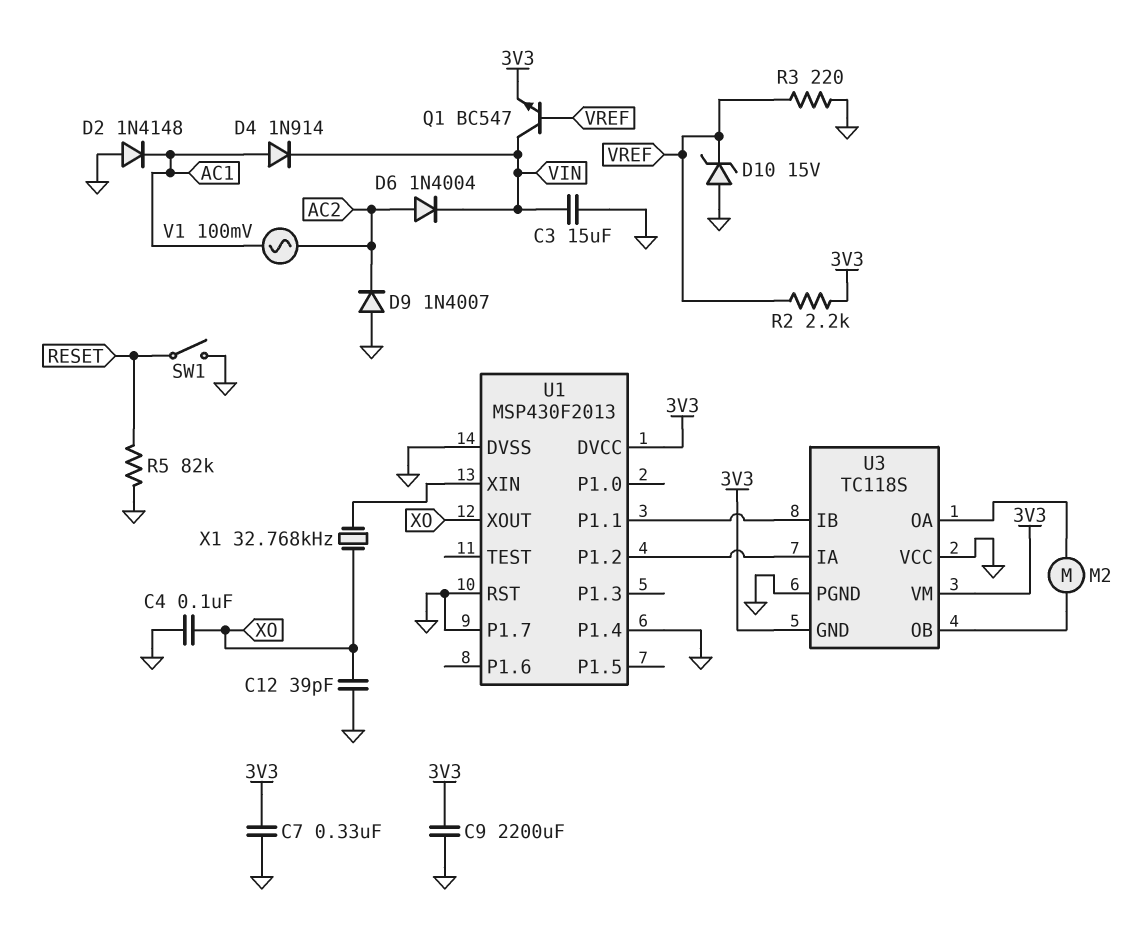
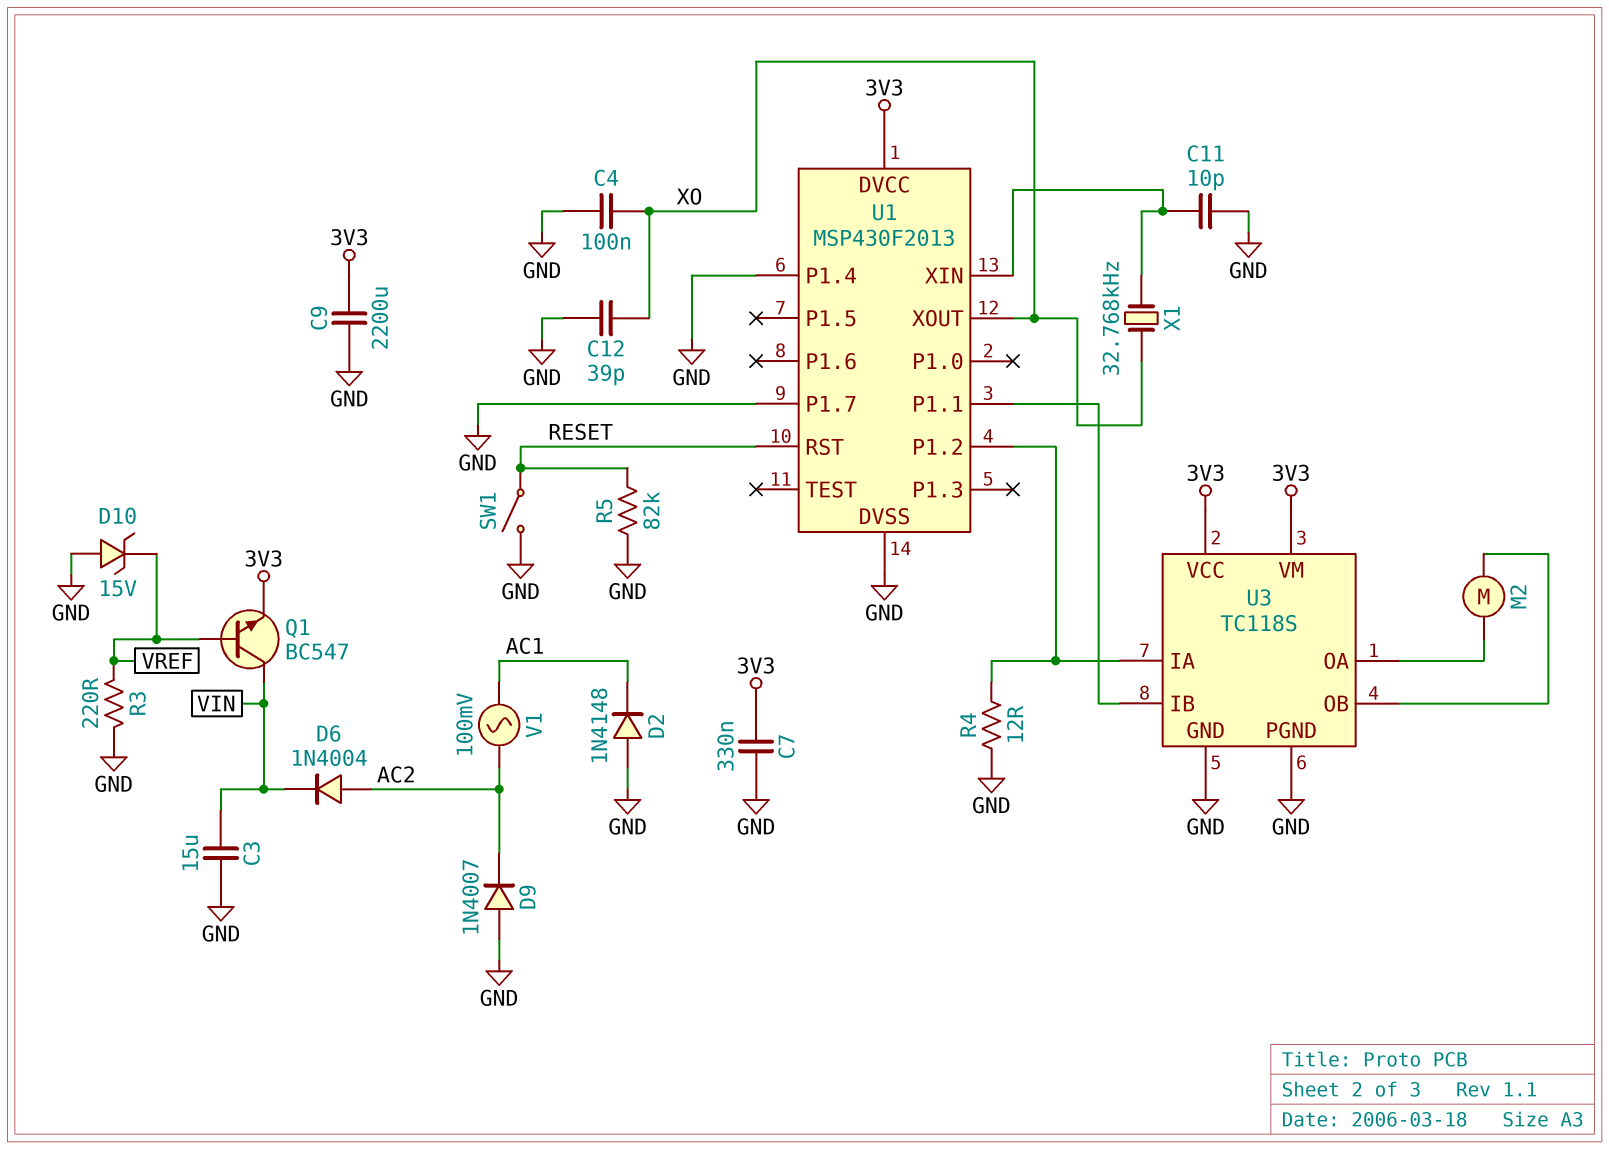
C11: none -> 10pF (GND, U1/XIN)
D4: diode 1N914 (A AC1, K VIN) -> none
R2: 2.2k (3V3, VREF) -> none
R4: none -> 12 (GND, U1/P1.2)
U1 pin RST: GND -> RESET
U3 pin GND: 3V3 -> GND
U3 pin VCC: GND -> 3V3

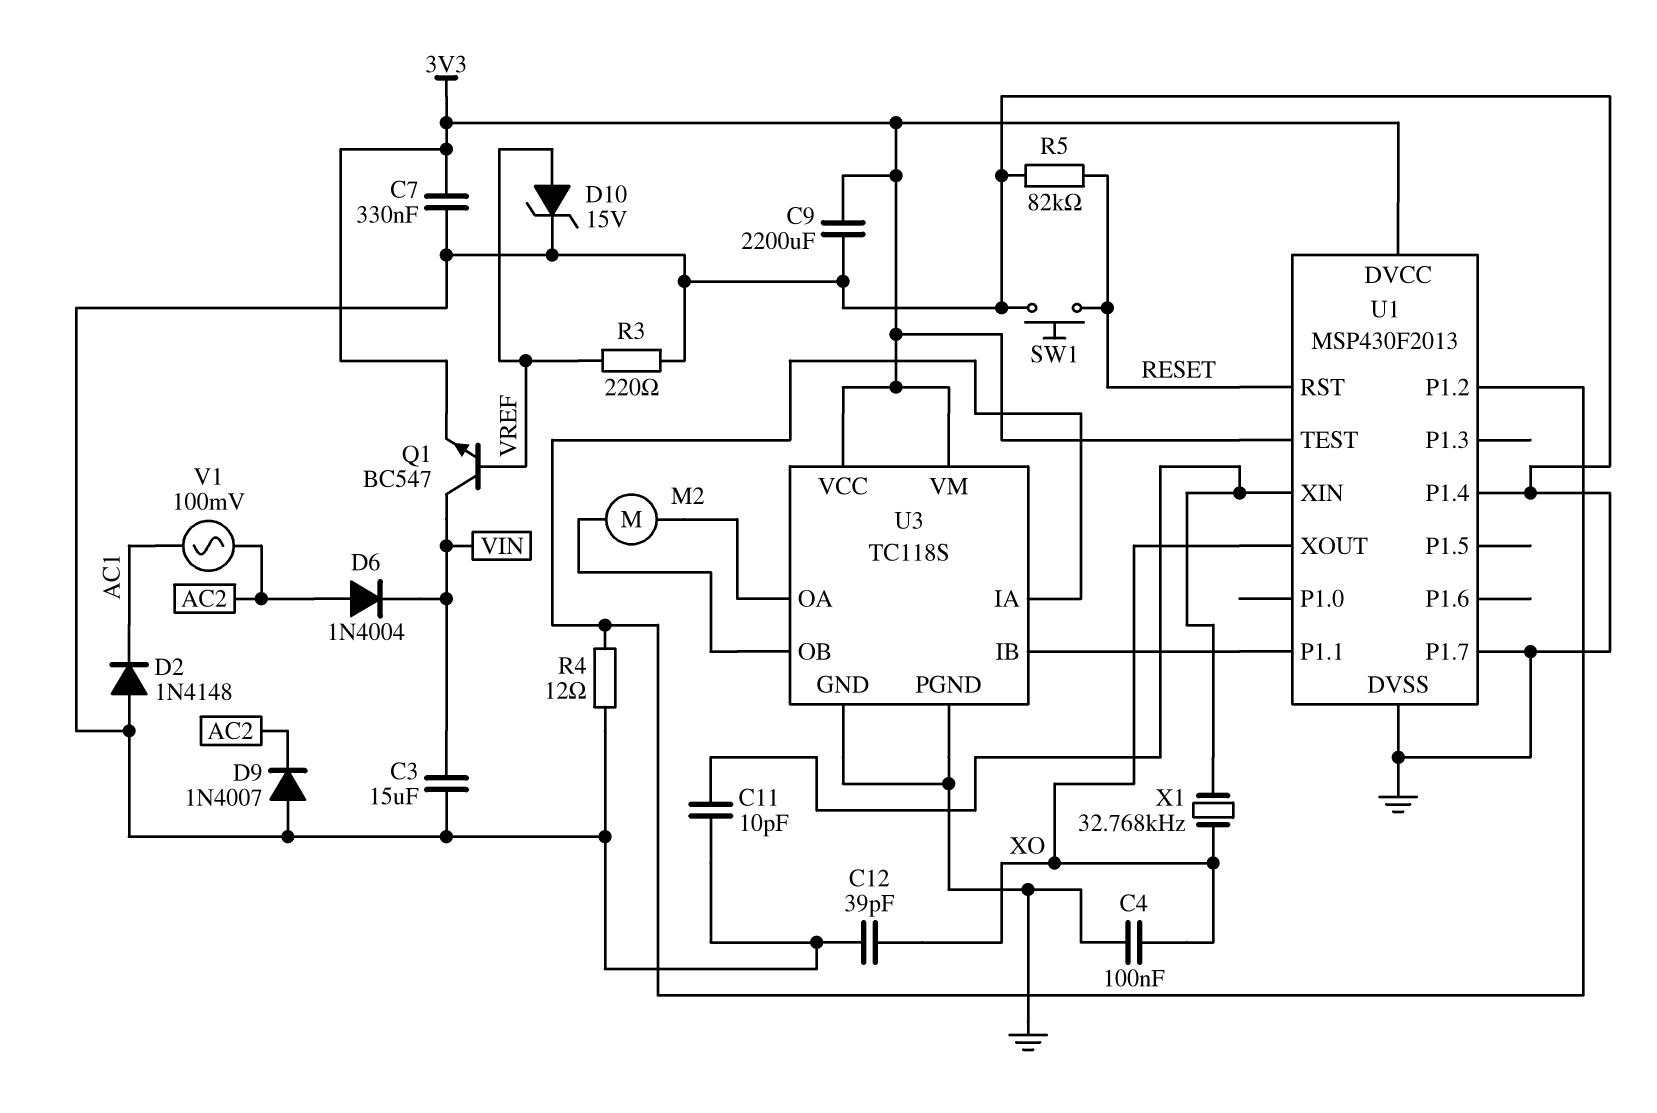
D10: zener 15V (A GND, K VREF) -> zener 15V (A VREF, K GND)
SW1: switch (GND, RESET) -> button (GND, RESET)
U1 pin TEST: none -> 3V3

